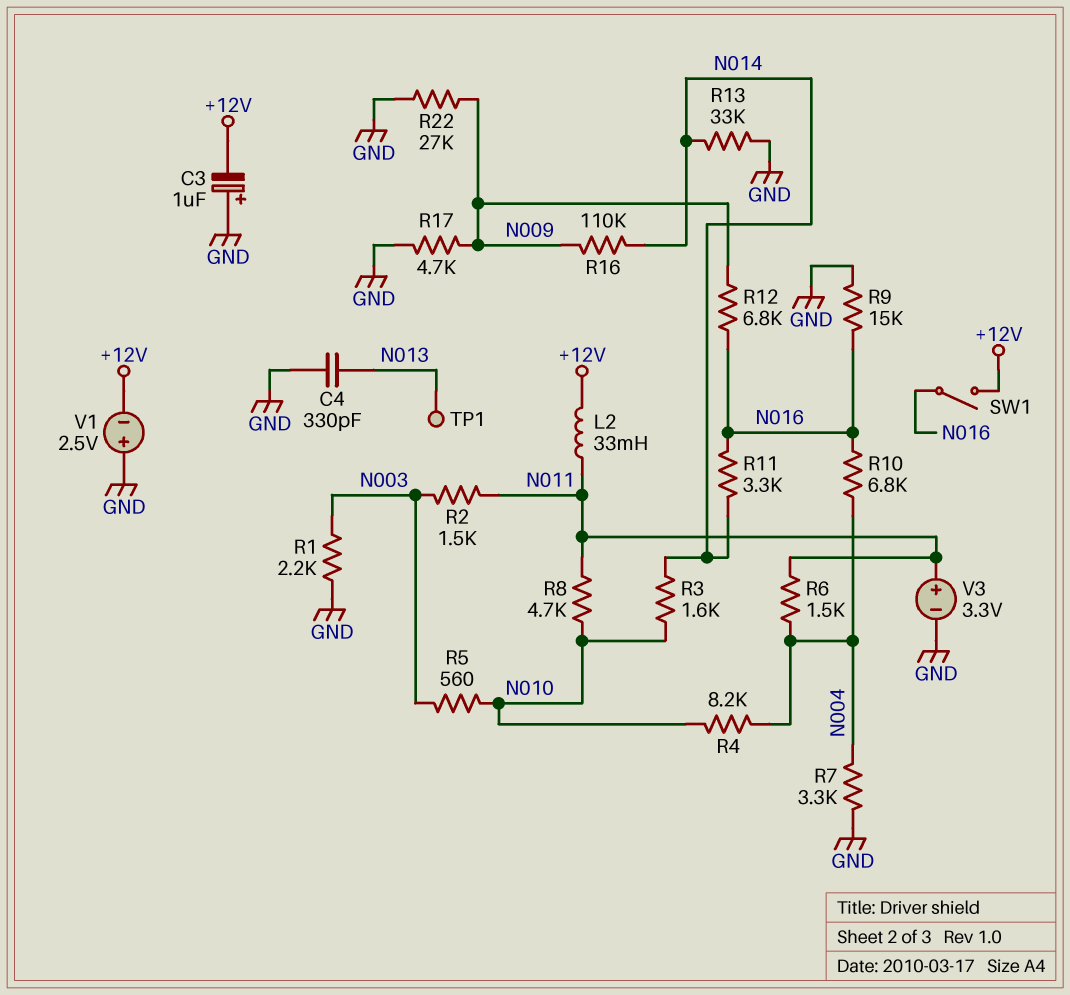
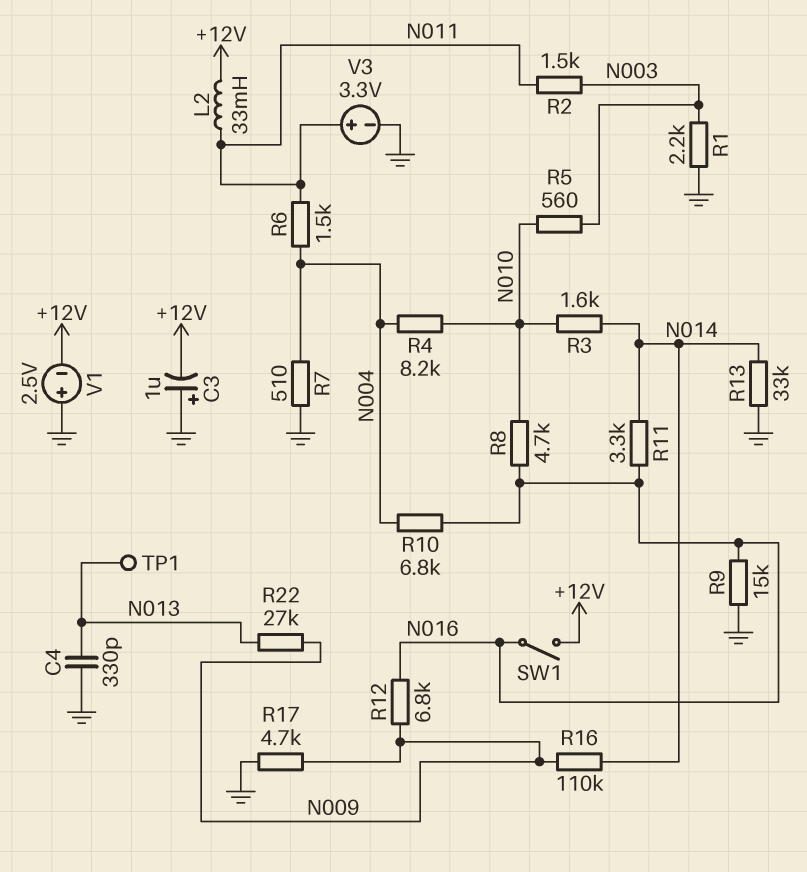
R7: 3.3k (GND, N004) -> 510 (GND, N004)
R8: 4.7k (N010, N011) -> 4.7k (N010, N016)
R22: 27k (GND, N009) -> 27k (N009, N013)

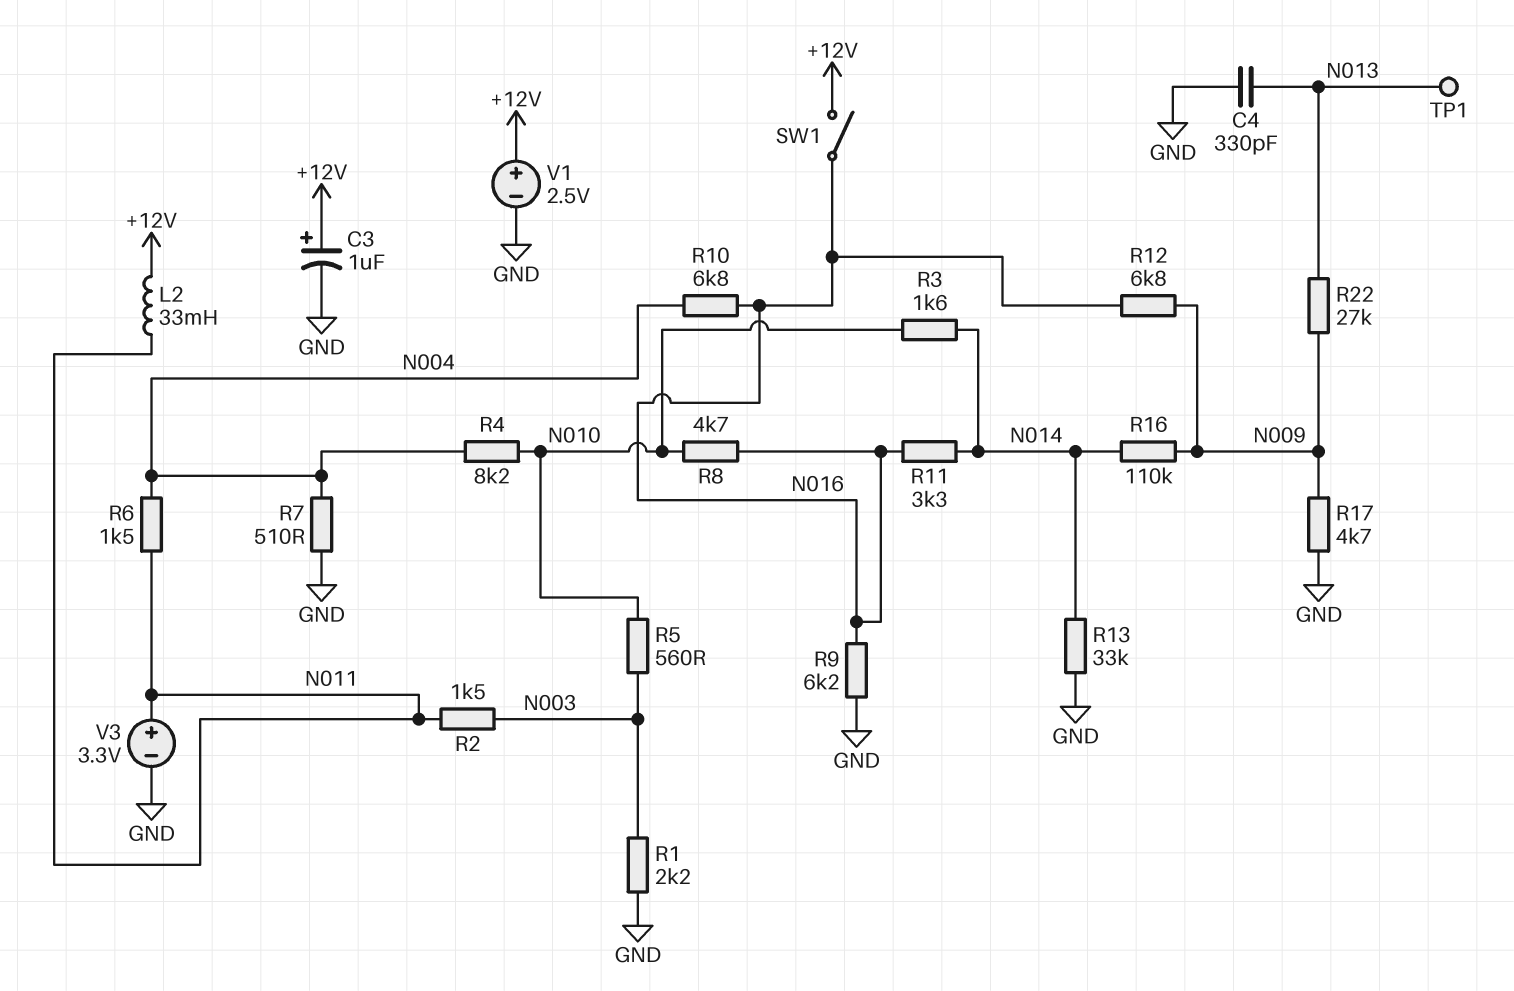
C3: 1uF (plus GND, minus +12V) -> 1uF (plus +12V, minus GND)
R9: 15k (GND, N016) -> 6.2k (GND, N016)
V1: 2.5V (plus GND, minus +12V) -> 2.5V (plus +12V, minus GND)

